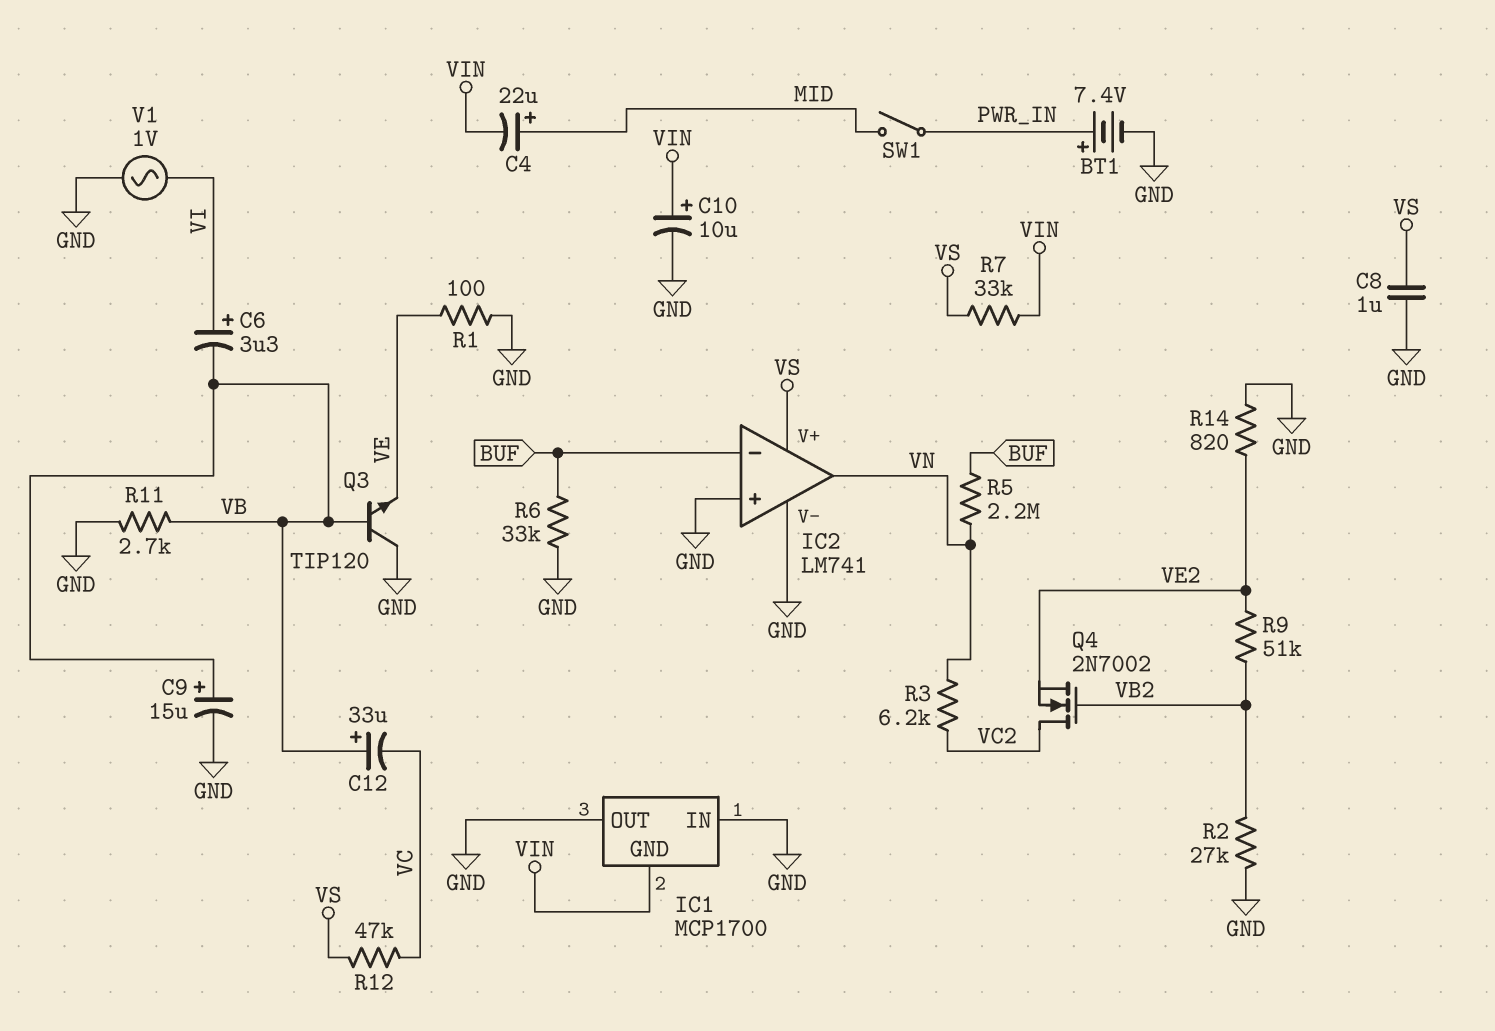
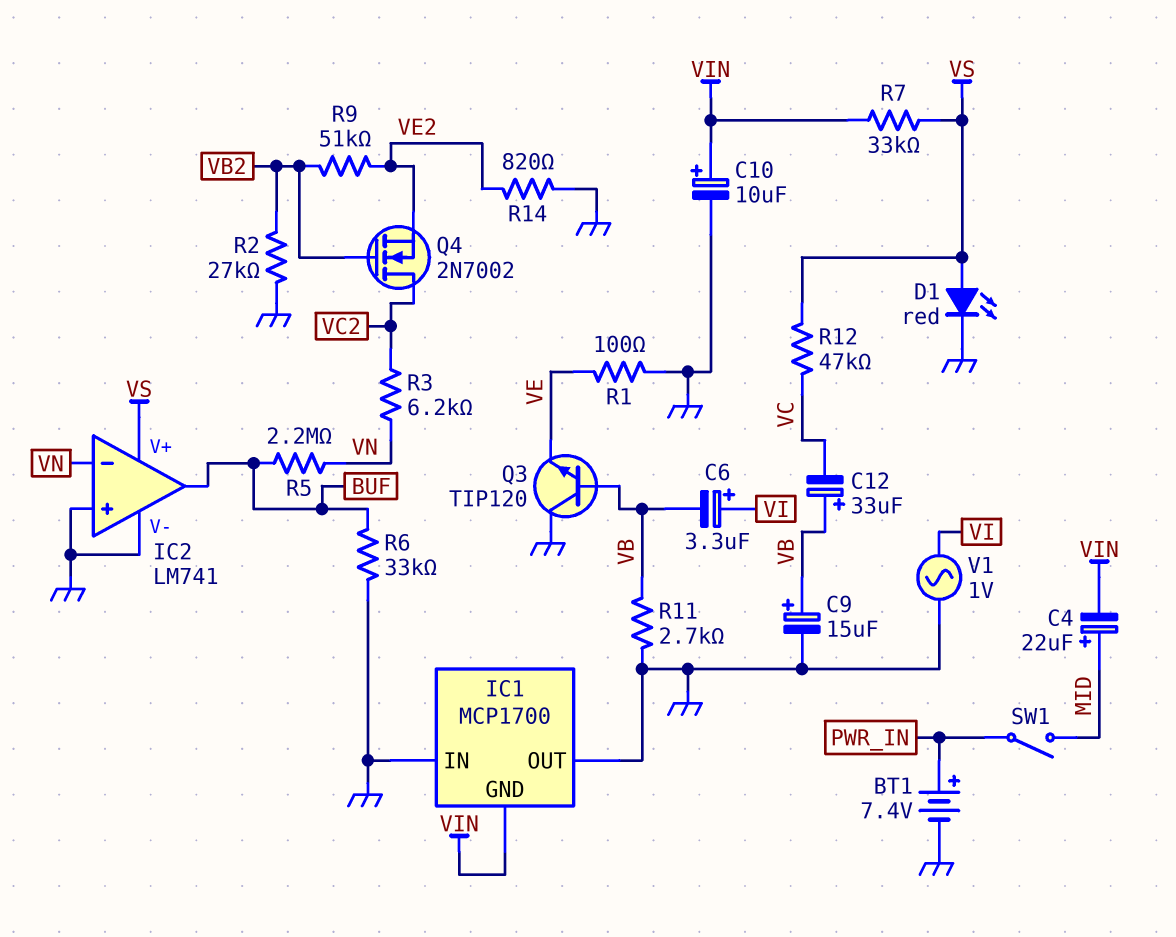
C8: 1uF (GND, VS) -> none
D1: none -> LED red (A VS, K GND)
IC2 pin in-: BUF -> VN
IC2 pin out: VN -> BUF

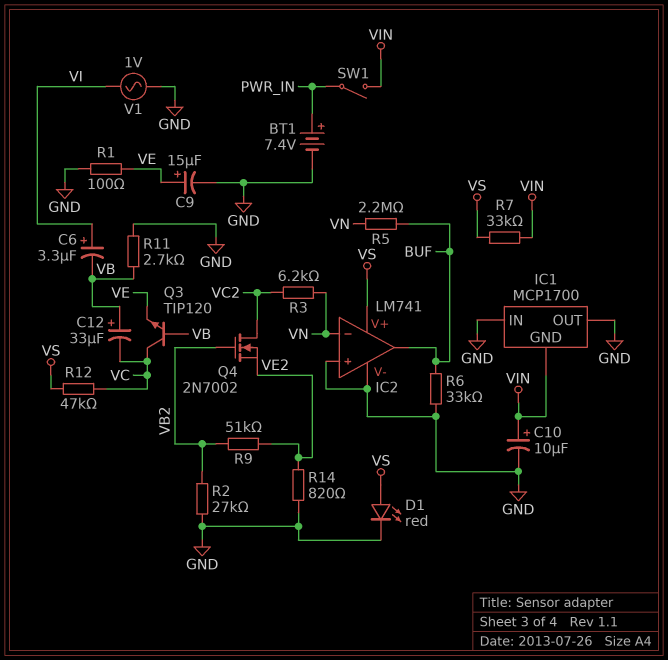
C4: 22uF (plus MID, minus VIN) -> none
C9: 15uF (plus VB, minus GND) -> 15uF (plus VE, minus GND)
Q3: NPN TIP120 (B VB, C GND, E VE) -> NPN TIP120 (B VB, C VC, E VE)
SW1: switch (MID, PWR_IN) -> switch (PWR_IN, VIN)

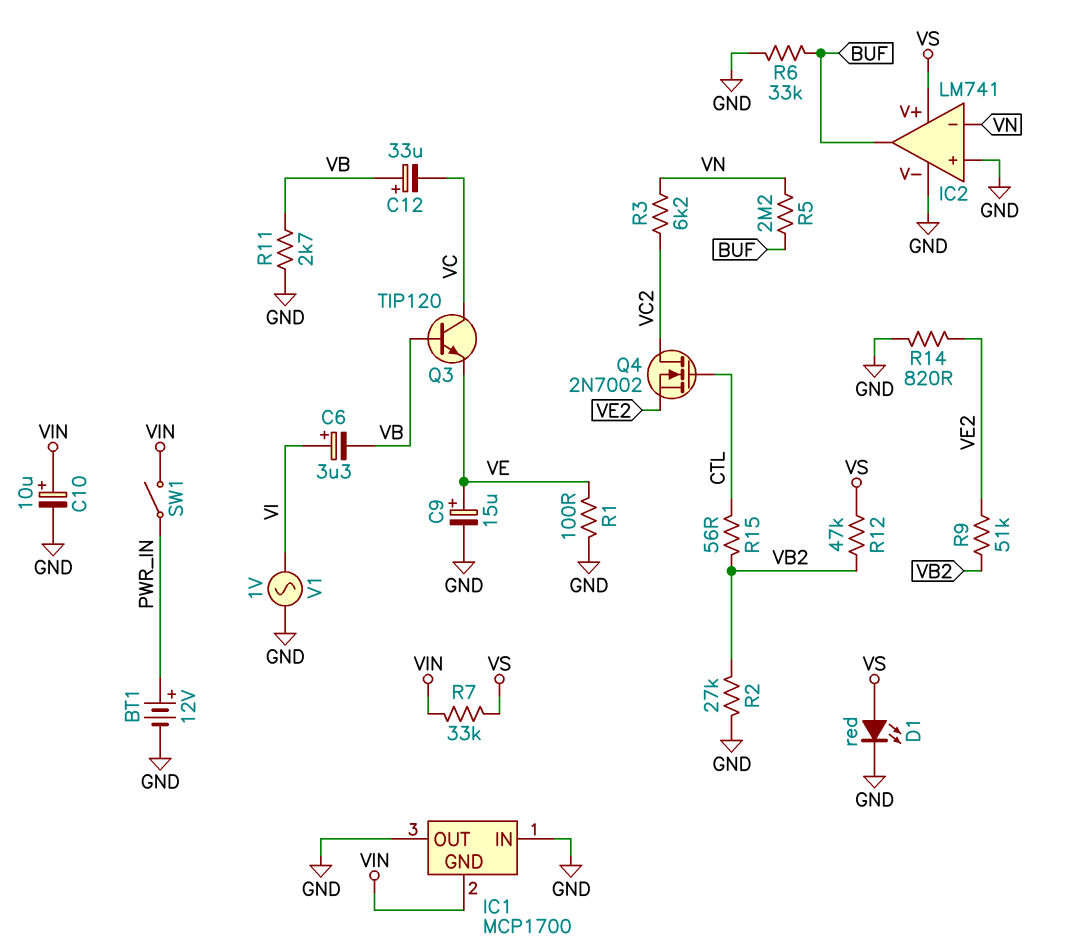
BT1: 7.4V (plus PWR_IN, minus GND) -> 12V (plus PWR_IN, minus GND)
Q4: NMOS 2N7002 (G VB2, D VC2, S VE2) -> NMOS 2N7002 (G CTL, D VC2, S VE2)
R12: 47k (VC, VS) -> 47k (VB2, VS)
R15: none -> 56 (CTL, VB2)

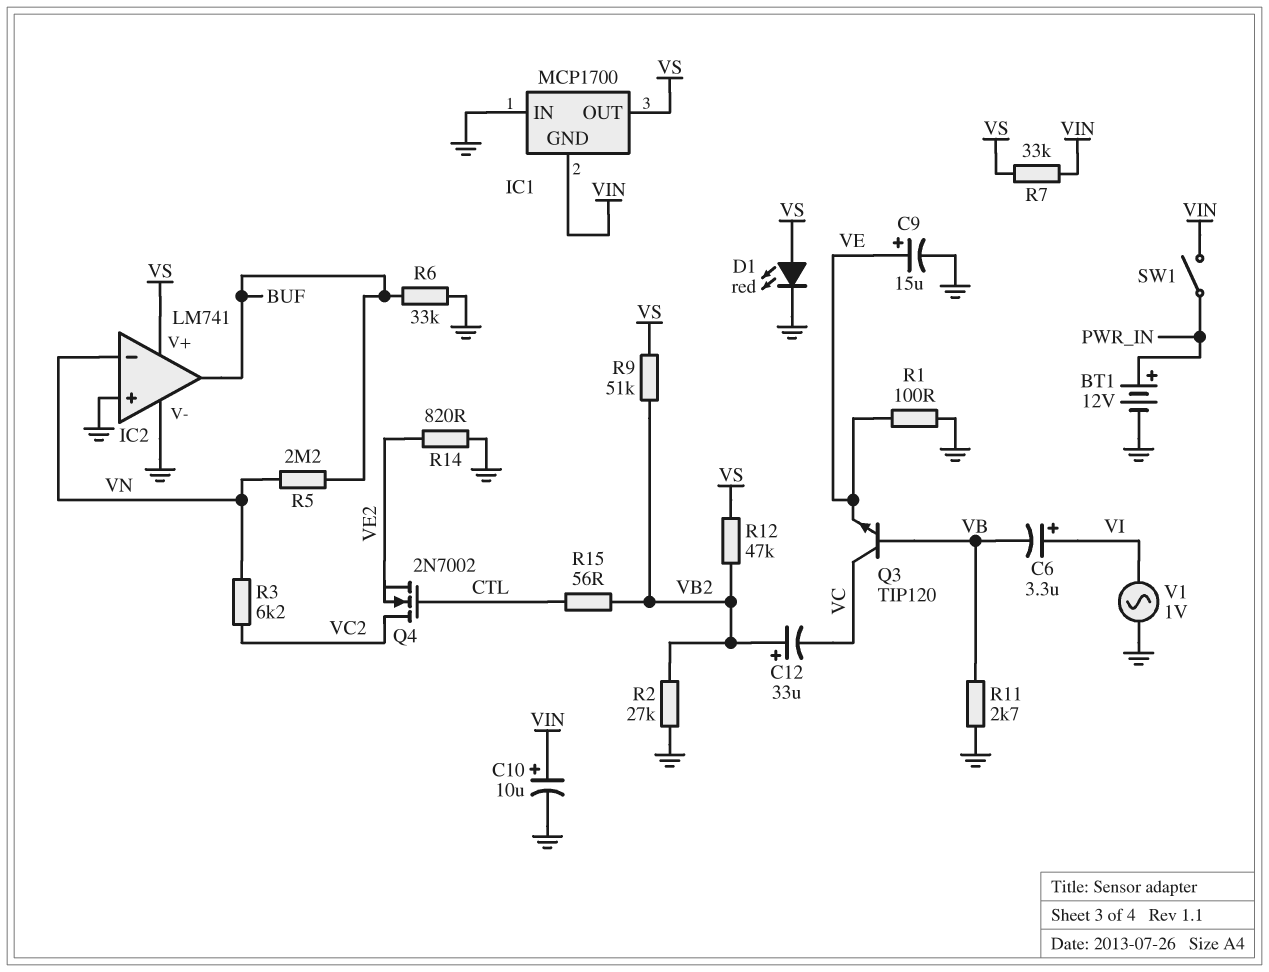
C12: 33uF (plus VB, minus VC) -> 33uF (plus VB2, minus VC)
IC1 pin OUT: GND -> VS
R9: 51k (VB2, VE2) -> 51k (VB2, VS)

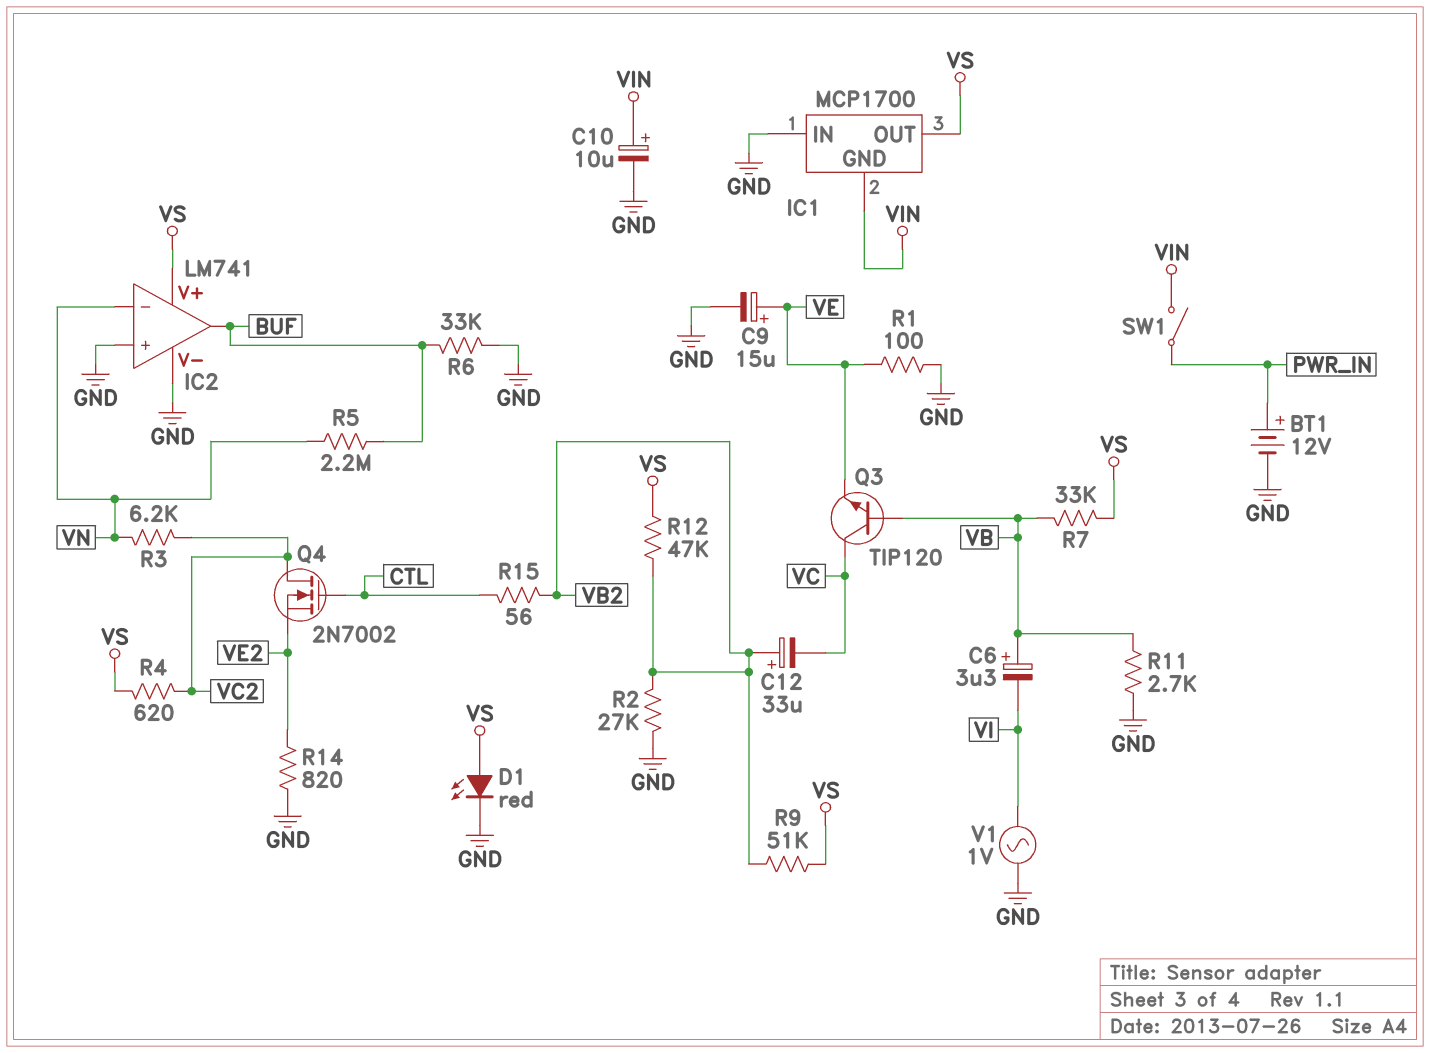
C6: 3.3uF (plus VI, minus VB) -> 3.3uF (plus VB, minus VI)
R4: none -> 620 (VC2, VS)
R7: 33k (VIN, VS) -> 33k (VB, VS)

